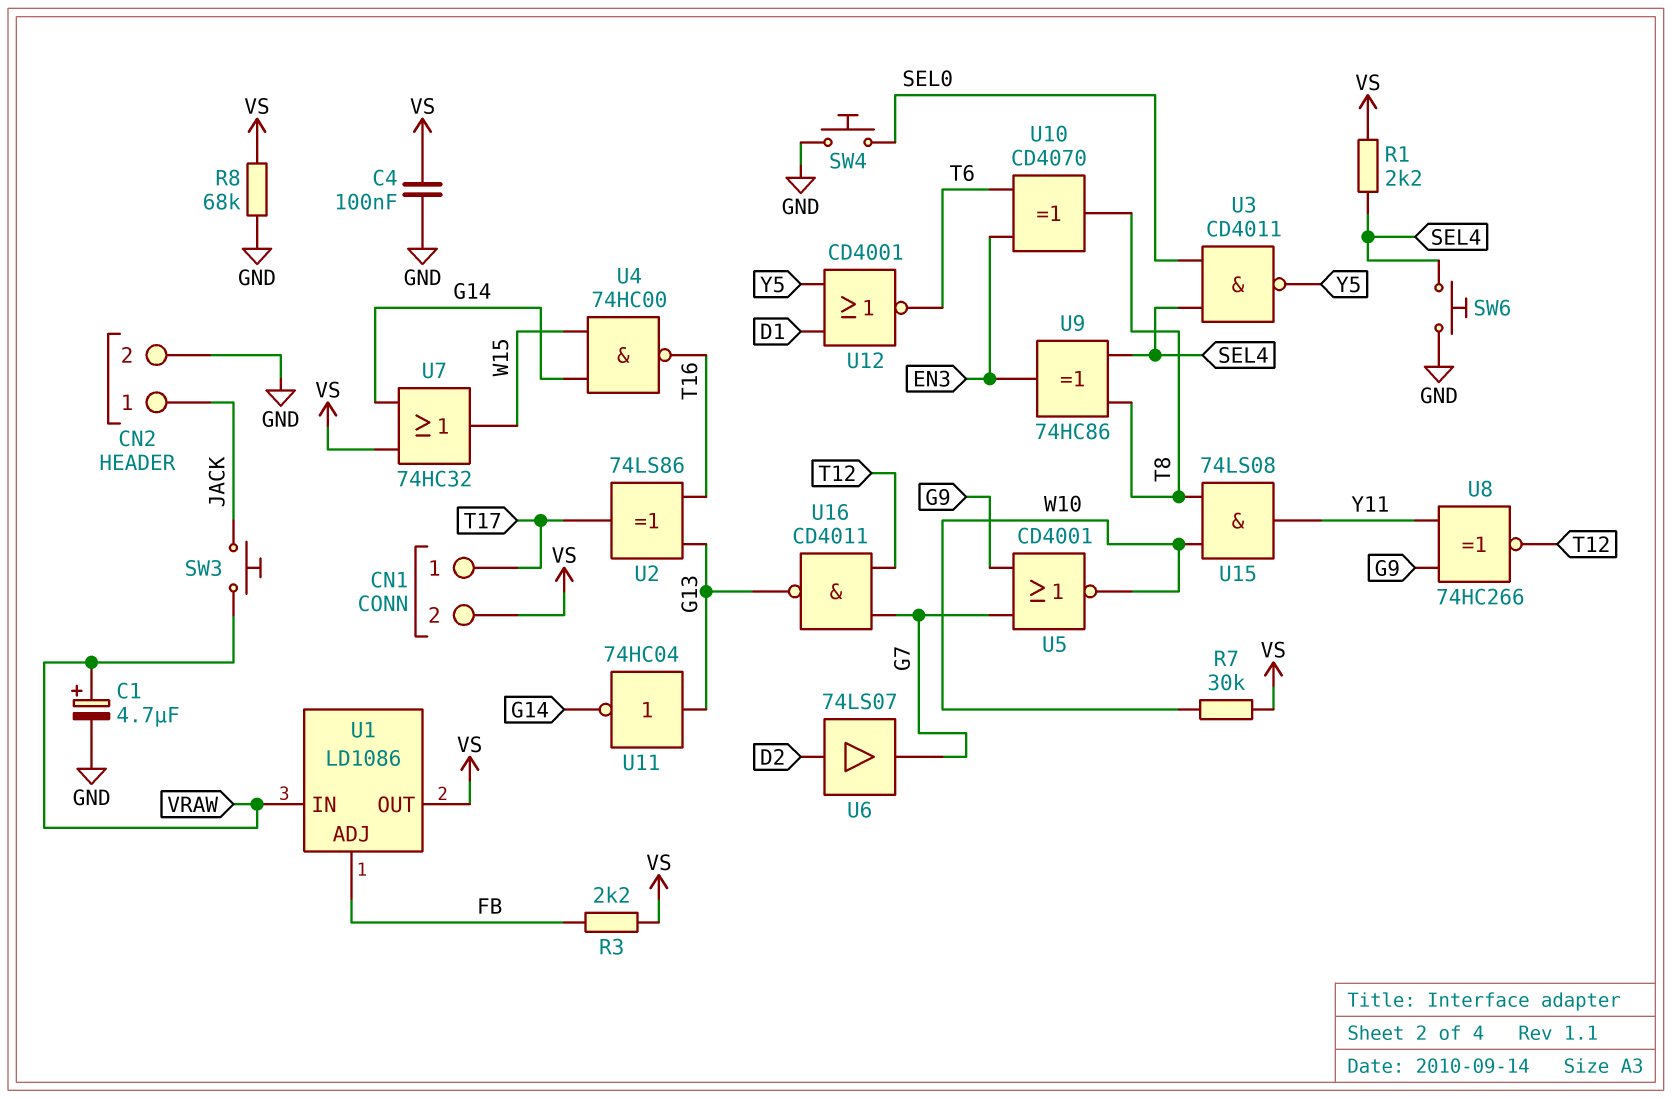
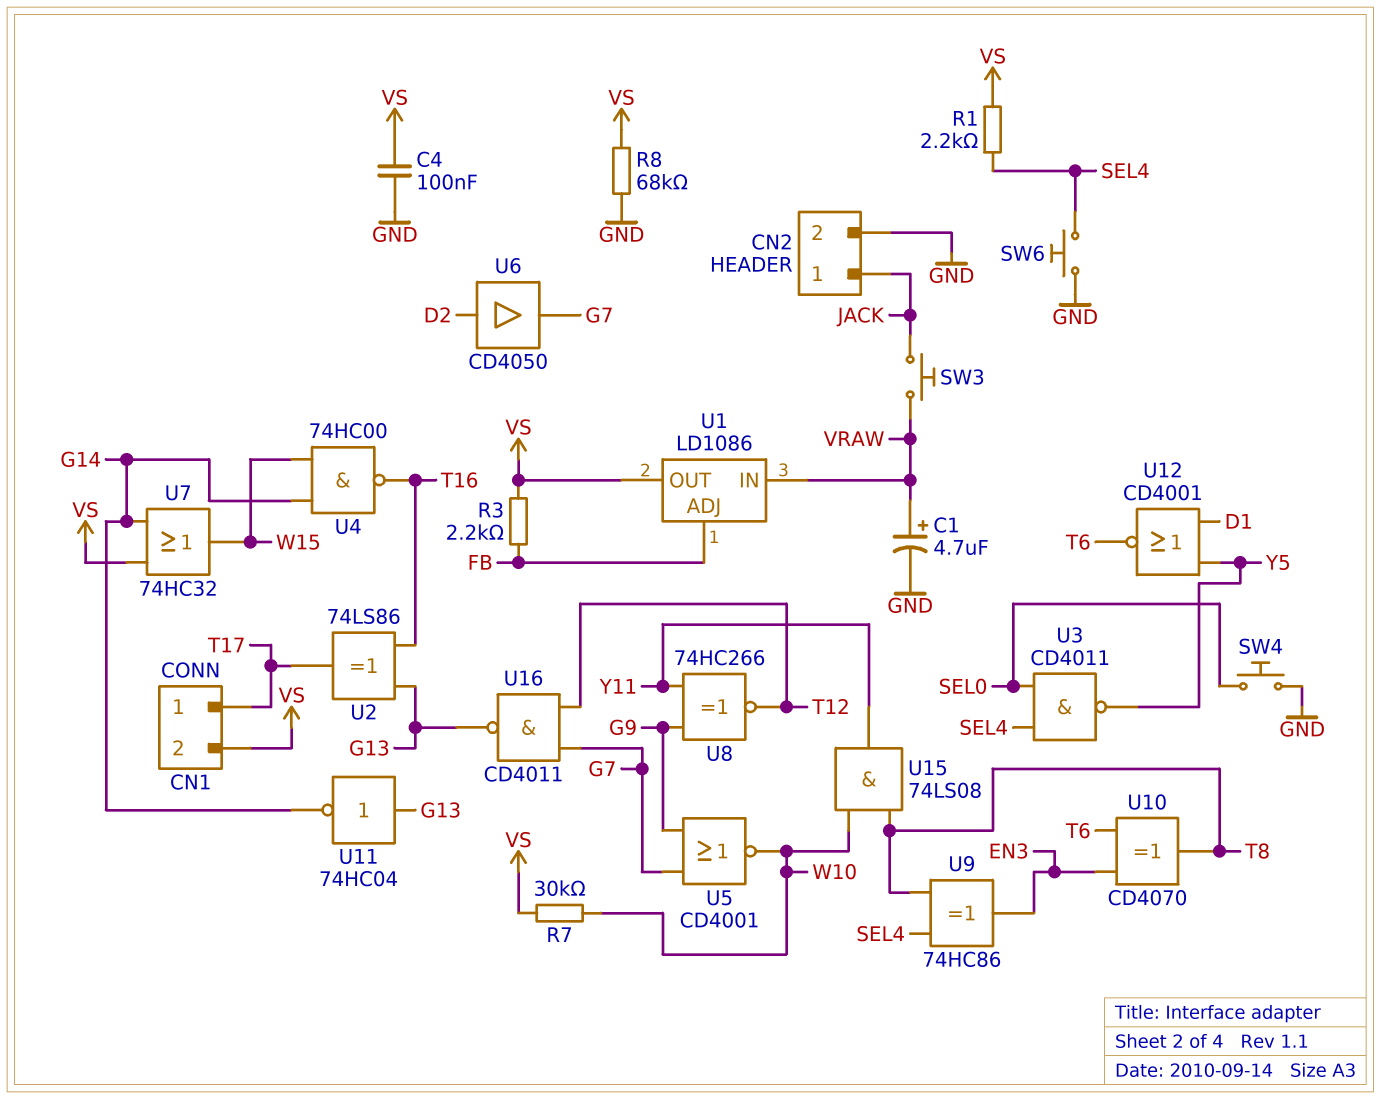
U6: buffer 74LS07 (in D2, out G7) -> buffer CD4050 (in D2, out G7)

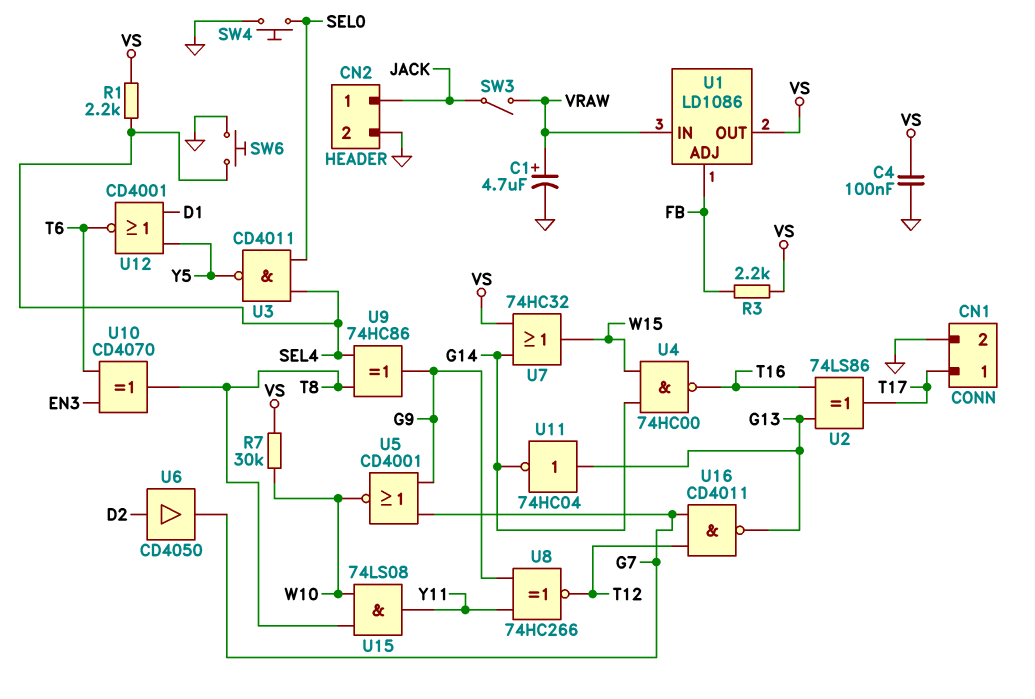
CN1 pin 2: VS -> GND
R8: 68k (GND, VS) -> none
SW3: button (JACK, VRAW) -> switch (JACK, VRAW)
U9: XOR 74HC86 (in SEL4, in T8, out EN3) -> XOR 74HC86 (in SEL4, in T8, out G9)

